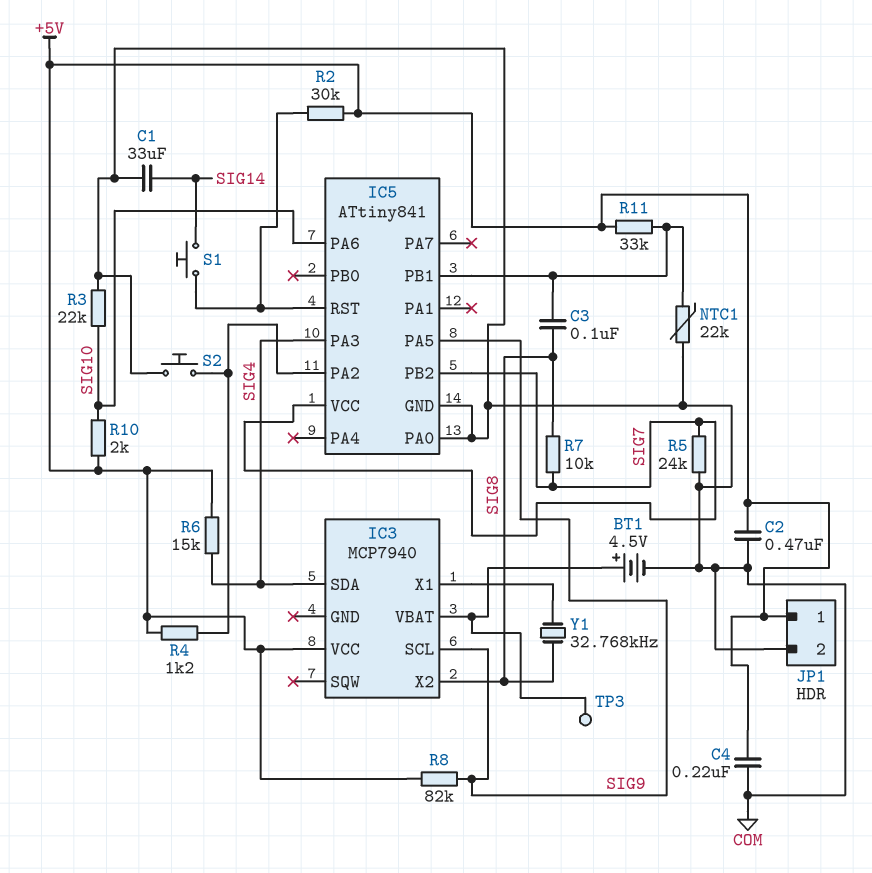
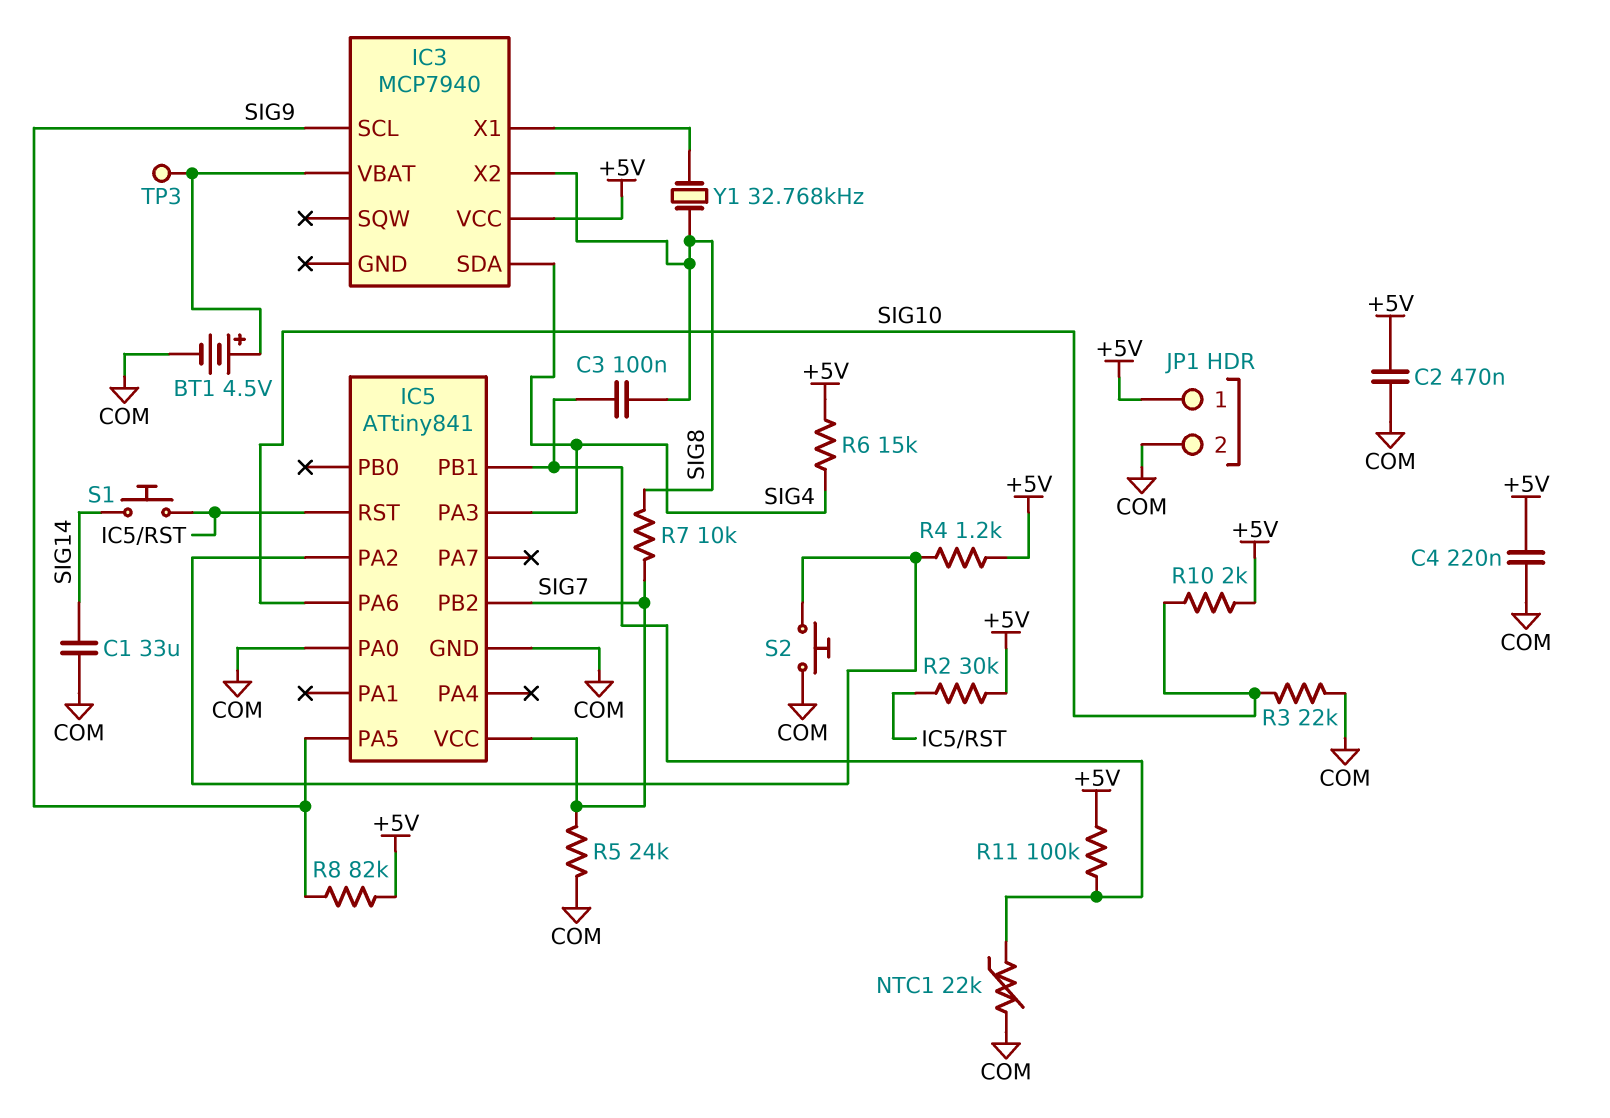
R11: 33k (+5V, IC5/PB1) -> 100k (+5V, IC5/PB1)

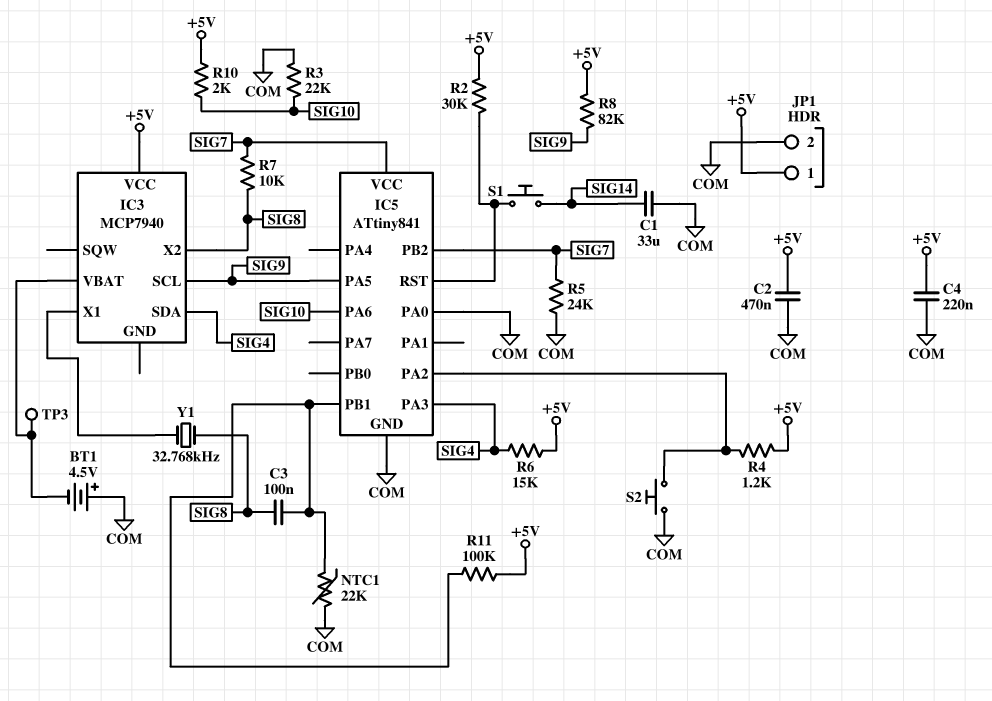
BT1: 4.5V (plus IC3/VBAT, minus COM) -> 4.5V (plus COM, minus IC3/VBAT)

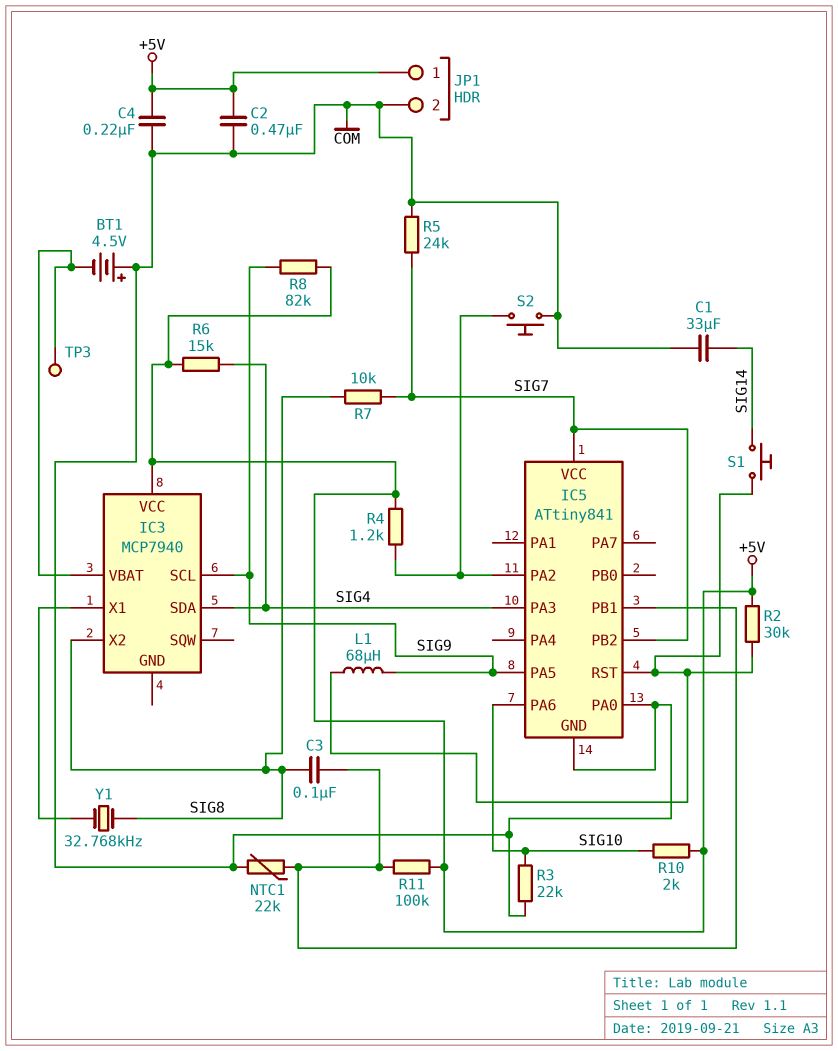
L1: none -> 68uH (IC5/RST, SIG9)

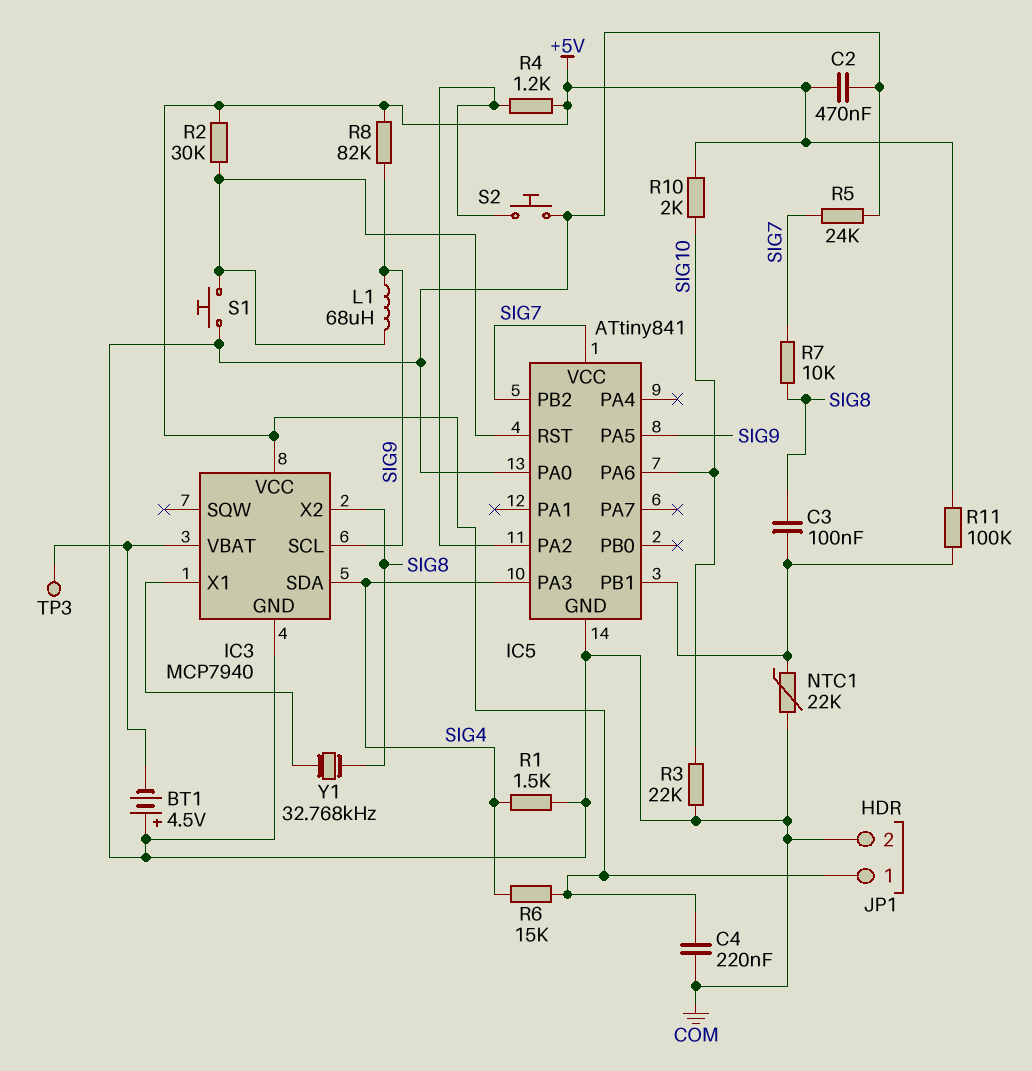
C1: 33uF (COM, SIG14) -> none
IC3 pin GND: none -> COM
R1: none -> 1.5k (COM, SIG4)
S1: button (IC5/RST, SIG14) -> button (COM, IC5/RST)

